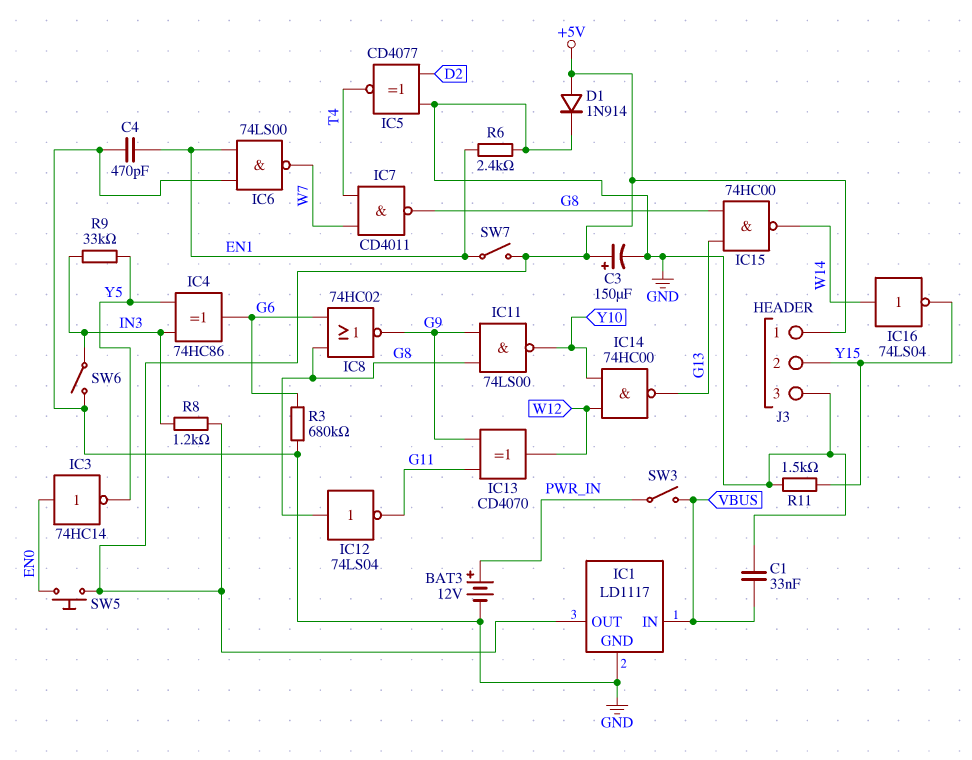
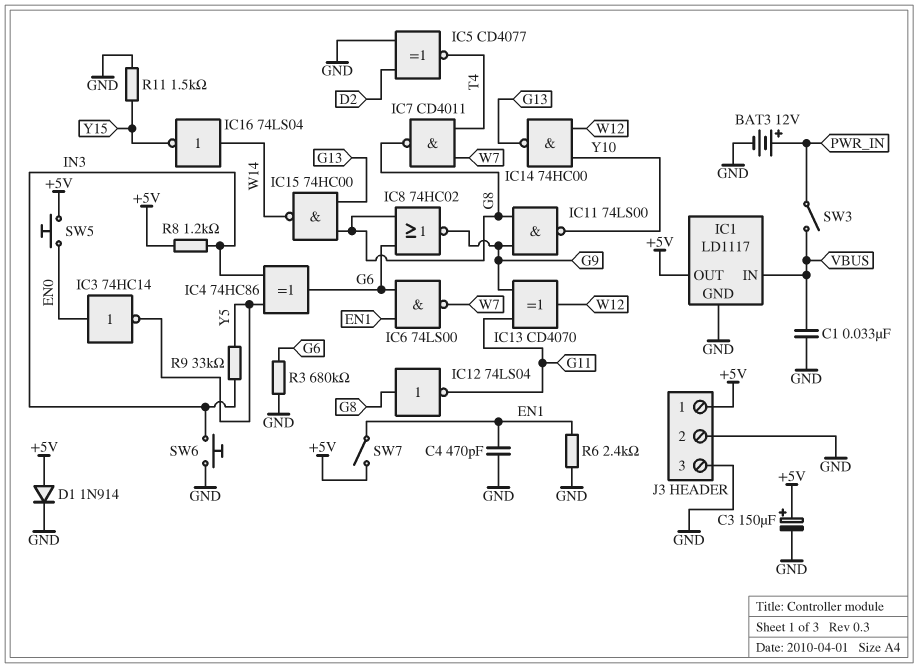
IC6: NAND 74LS00 (in EN1, in GND, out W7) -> NAND 74LS00 (in EN1, in G6, out W7)
J3 pin 2: Y15 -> GND
SW6: switch (GND, IN3) -> button (GND, IN3)

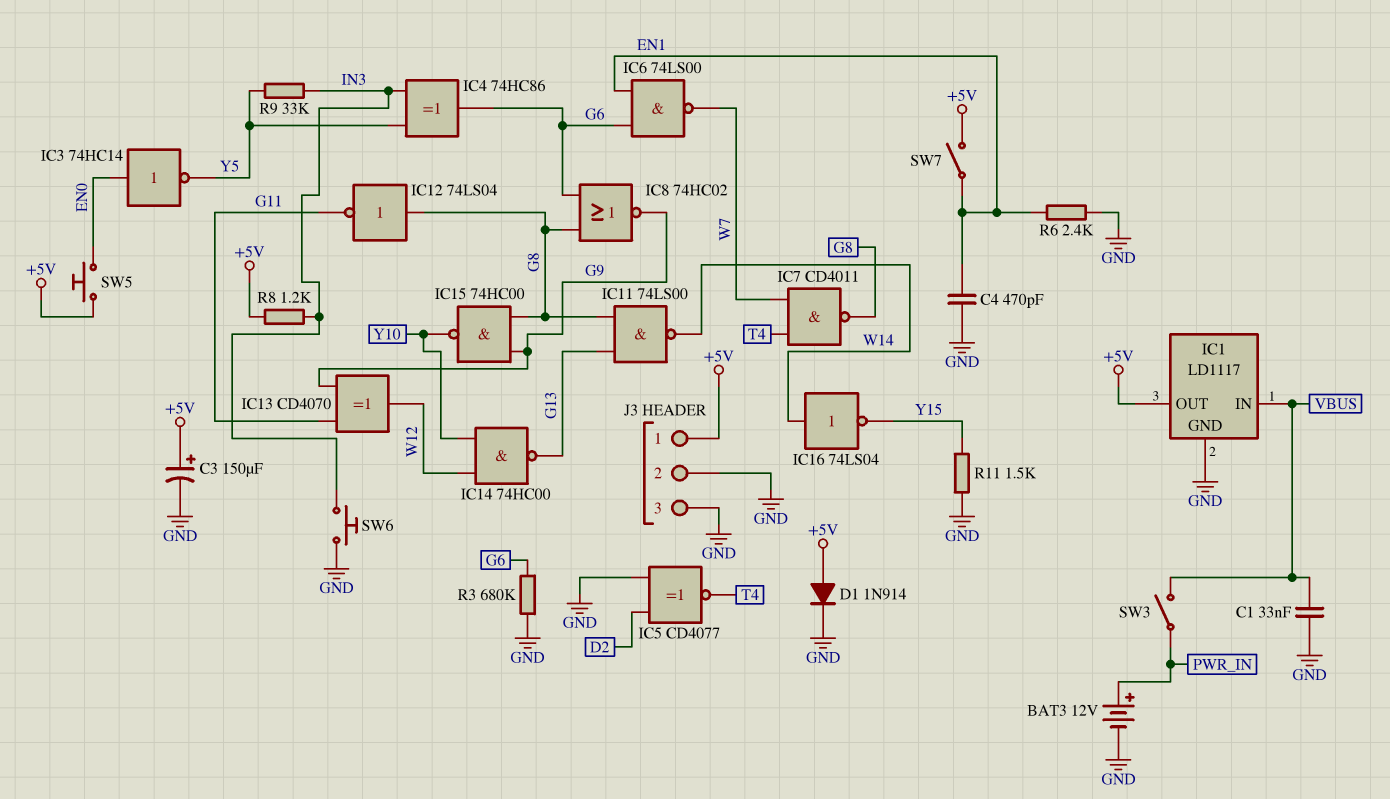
IC11: NAND 74LS00 (in G8, in G9, out Y10) -> NAND 74LS00 (in G8, in G13, out W14)
IC15: NAND 74HC00 (in G8, in G13, out W14) -> NAND 74HC00 (in G8, in G9, out Y10)

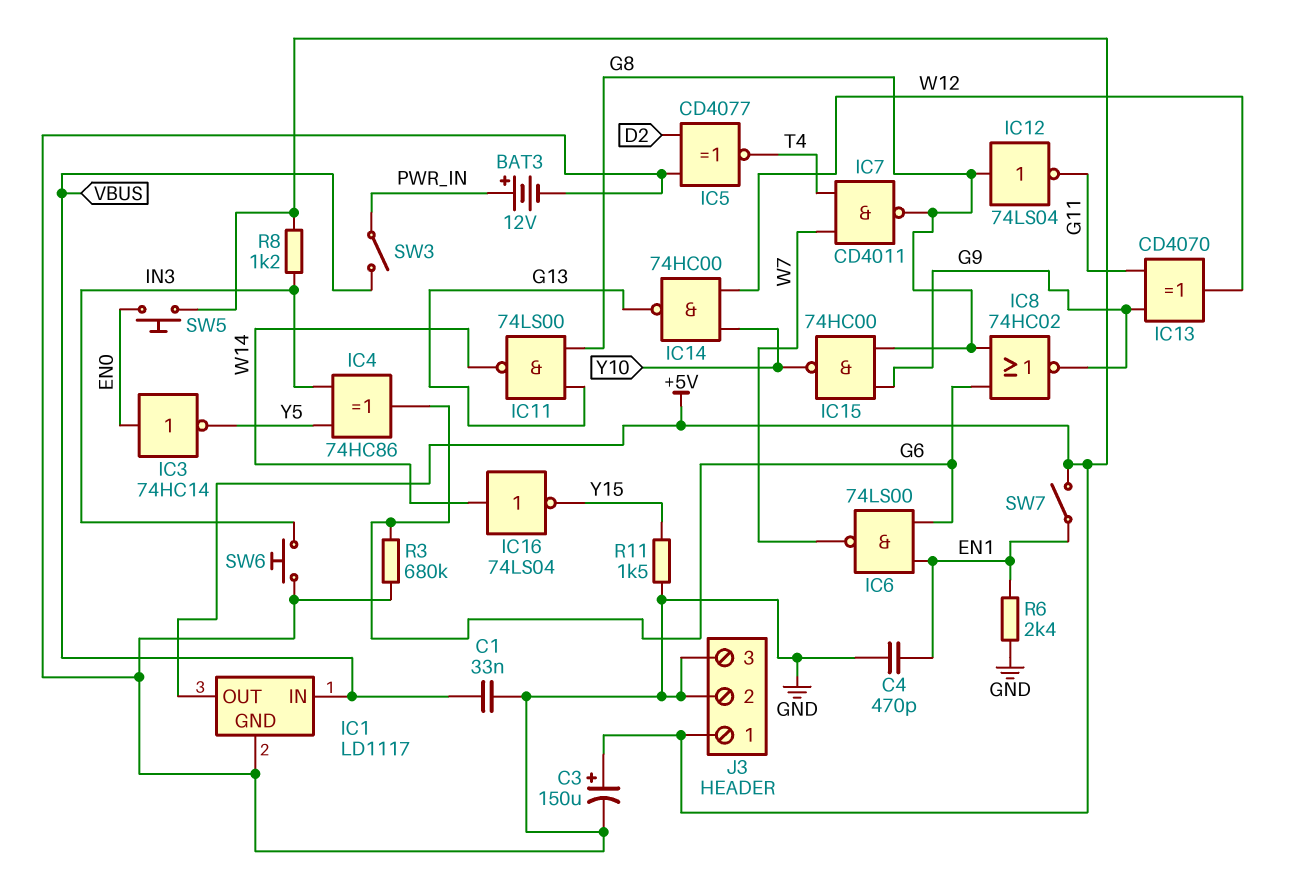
D1: diode 1N914 (A +5V, K GND) -> none
R9: 33k (IN3, Y5) -> none

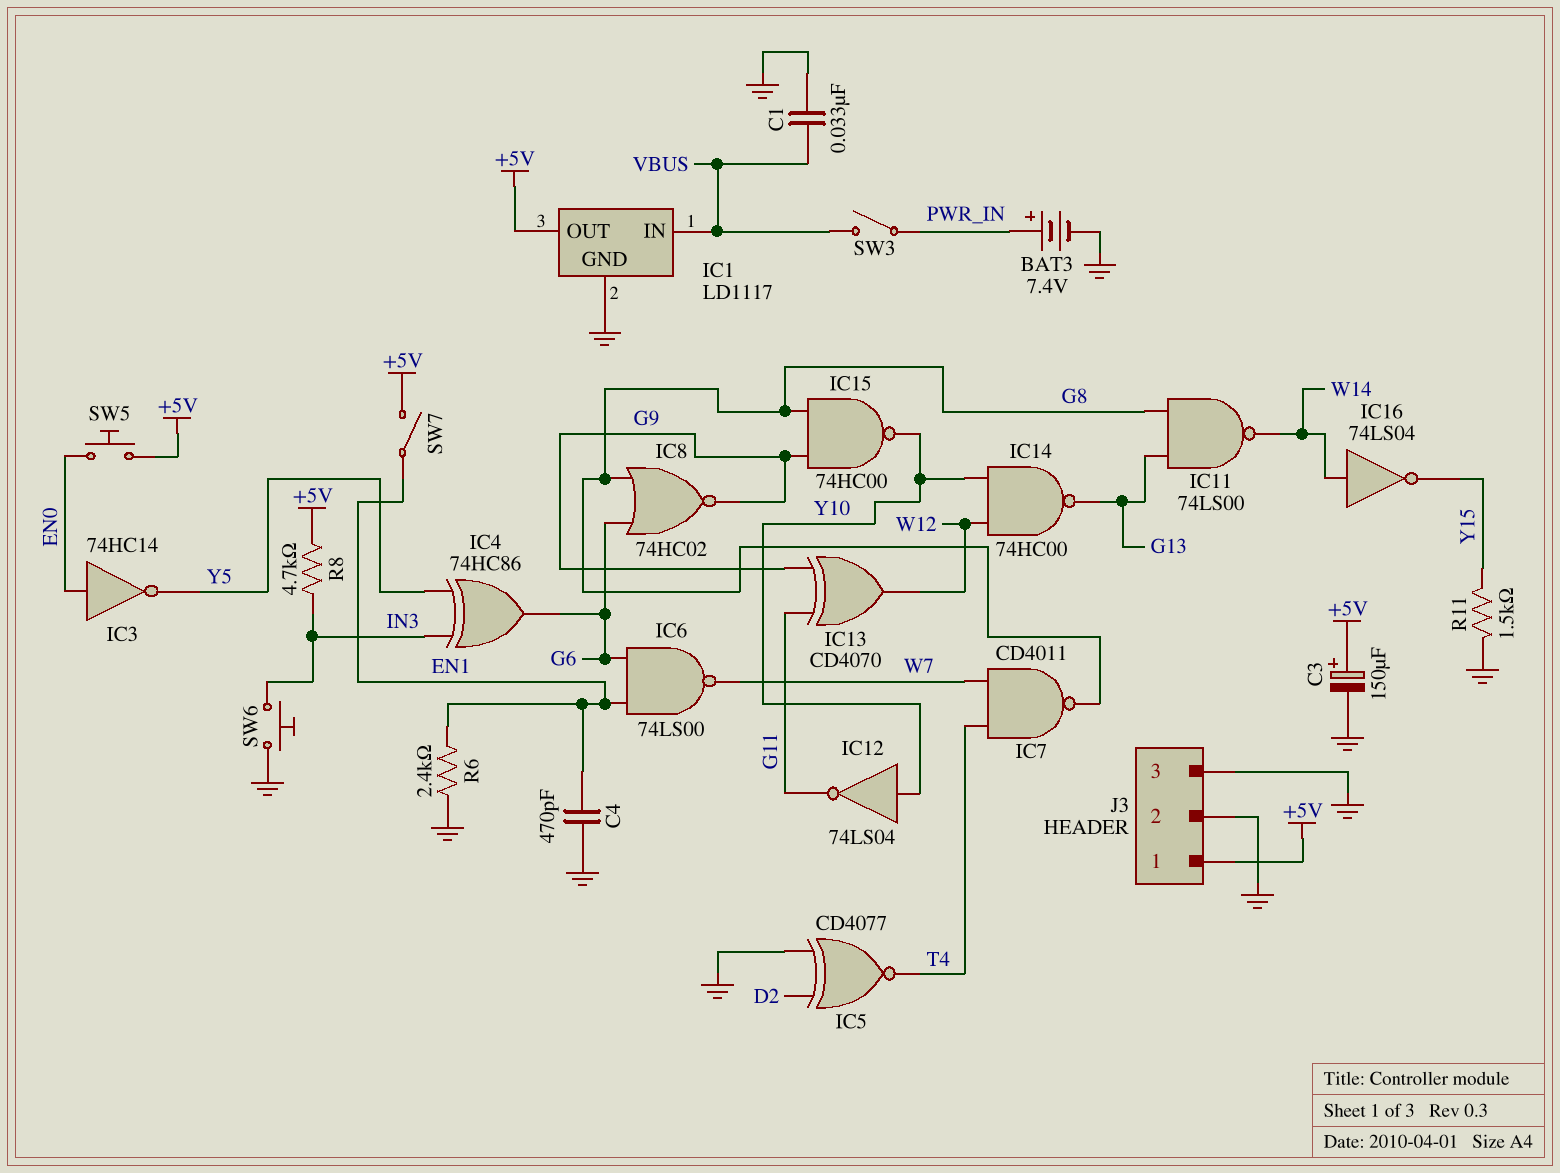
BAT3: 12V (plus PWR_IN, minus GND) -> 7.4V (plus PWR_IN, minus GND)
IC12: NOT 74LS04 (in G8, out G11) -> NOT 74LS04 (in Y10, out G11)
R3: 680k (G6, GND) -> none
R8: 1.2k (+5V, IN3) -> 4.7k (+5V, IN3)

